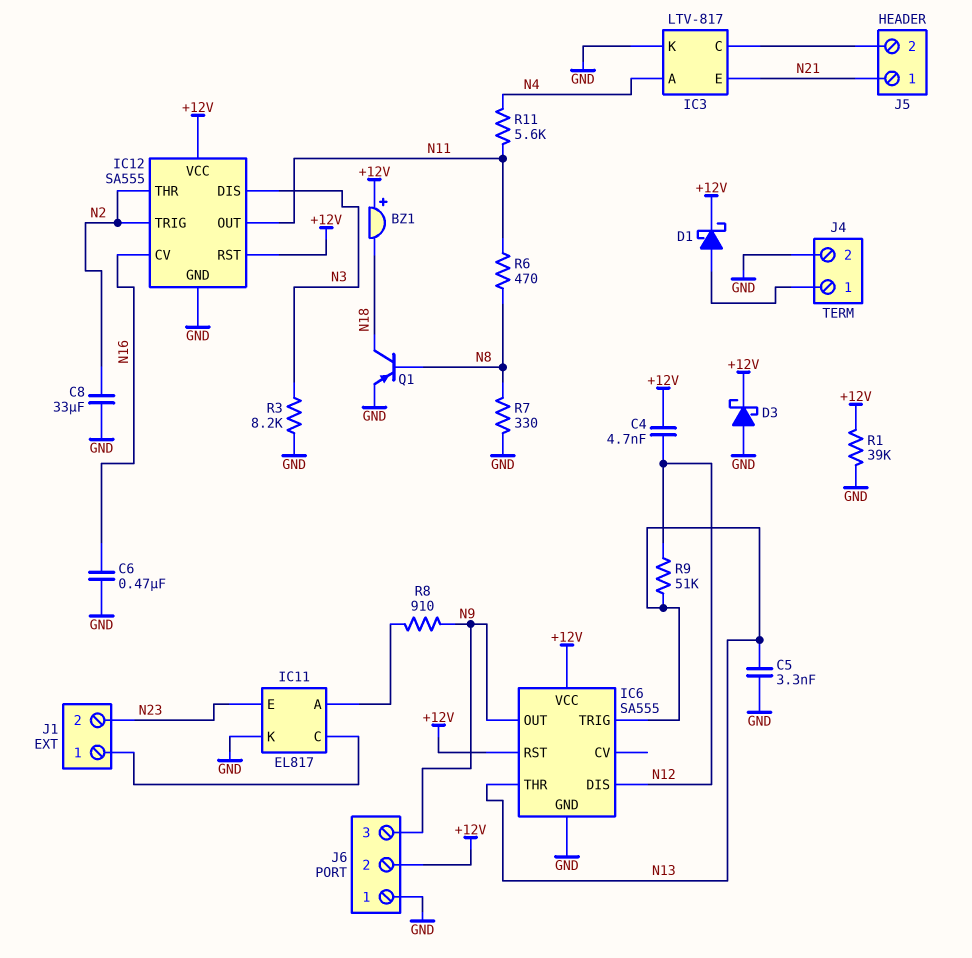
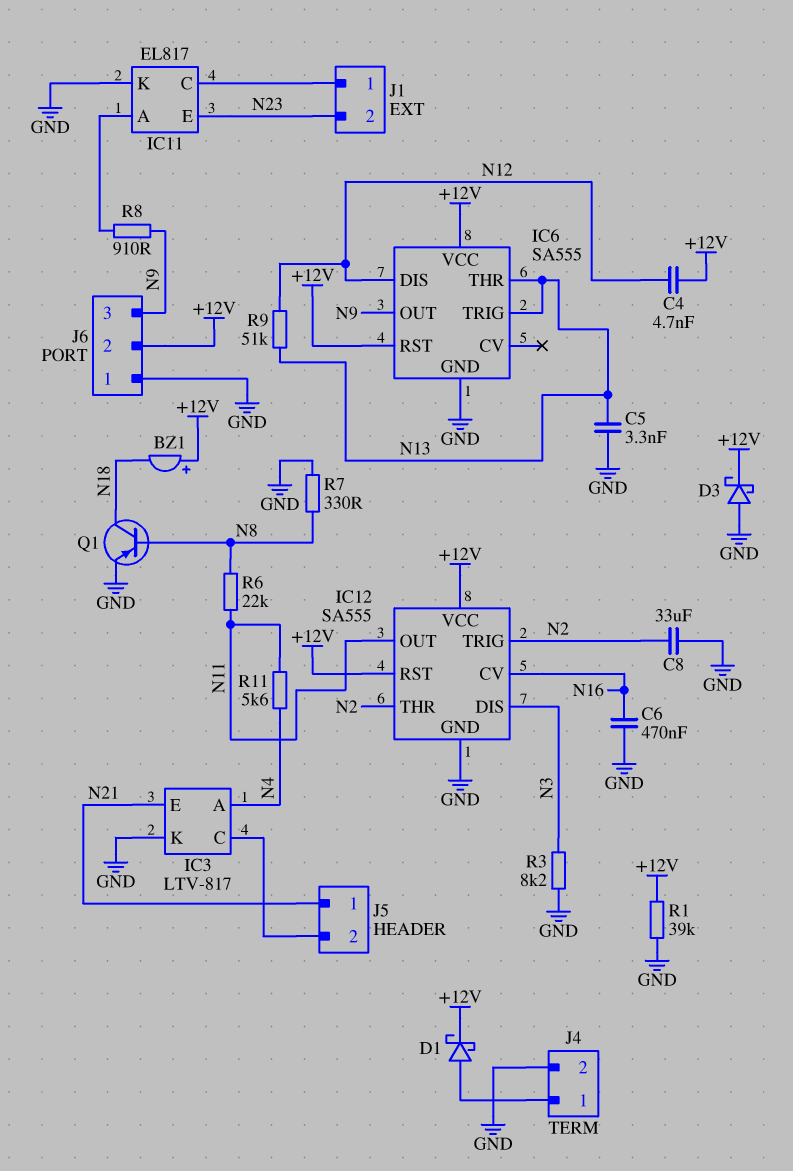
R6: 470 (N8, N11) -> 22k (N8, N11)

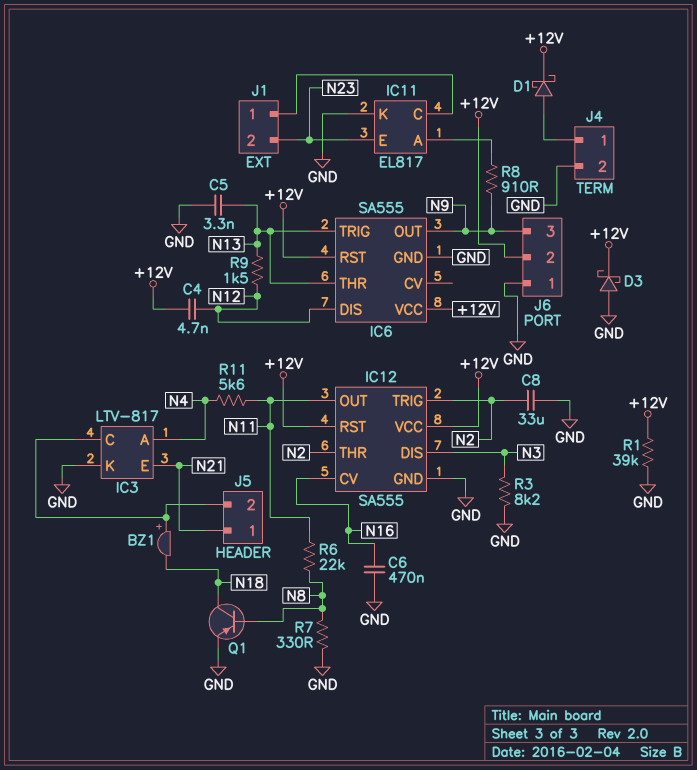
BZ1: buzzer (plus +12V, minus N18) -> buzzer (plus IC3/C, minus N18)
R9: 51k (N12, N13) -> 1.5k (N12, N13)

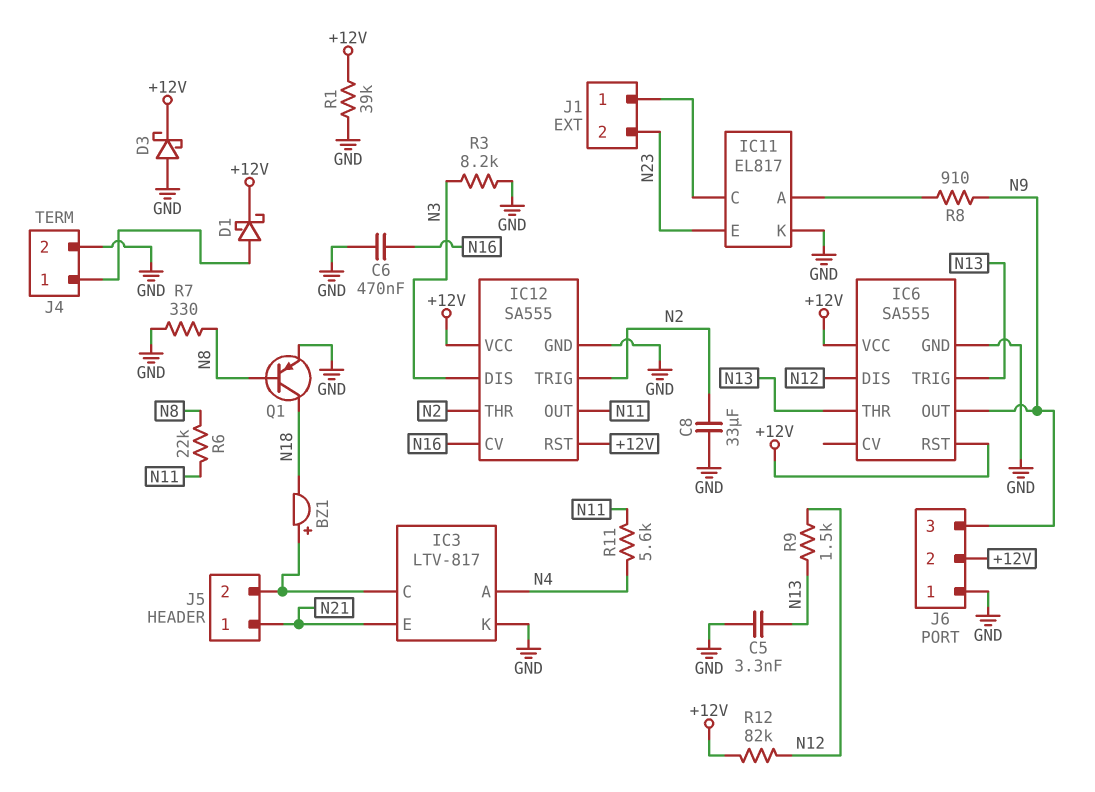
C4: 4.7nF (+12V, N12) -> none
R12: none -> 82k (+12V, N12)

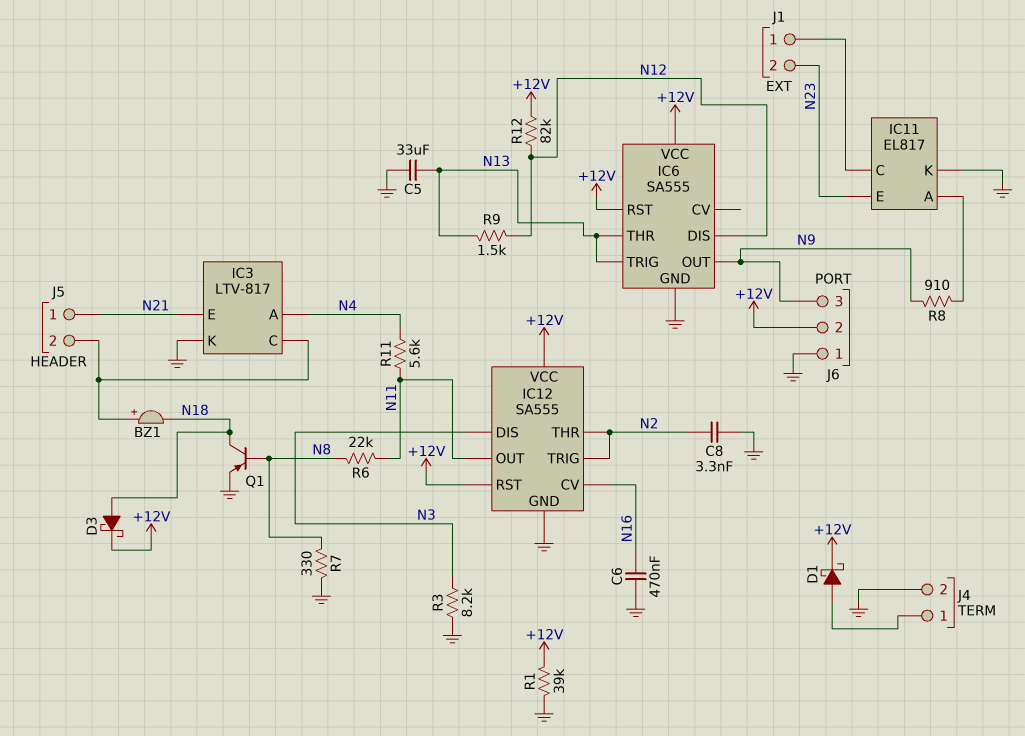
C5: 3.3nF (GND, N13) -> 33uF (GND, N13)
C8: 33uF (GND, N2) -> 3.3nF (GND, N2)
D3: schottky (A GND, K +12V) -> schottky (A N18, K +12V)

